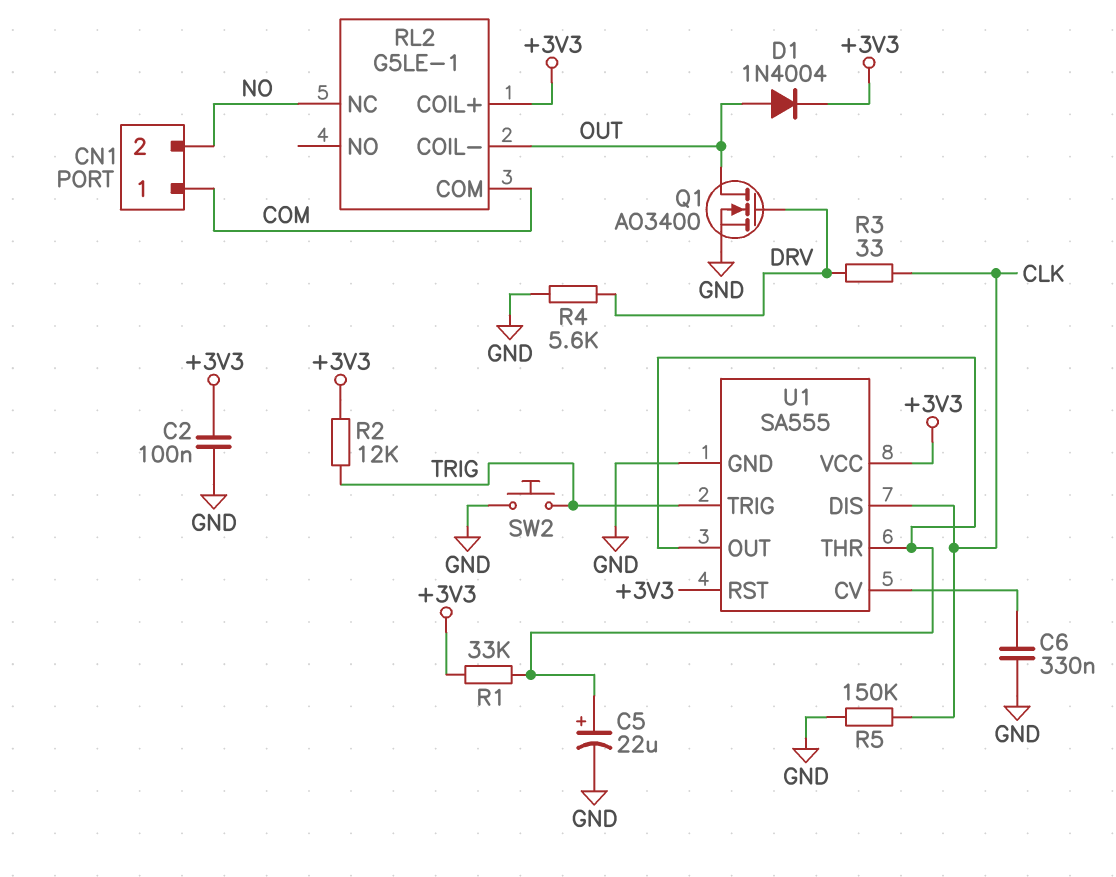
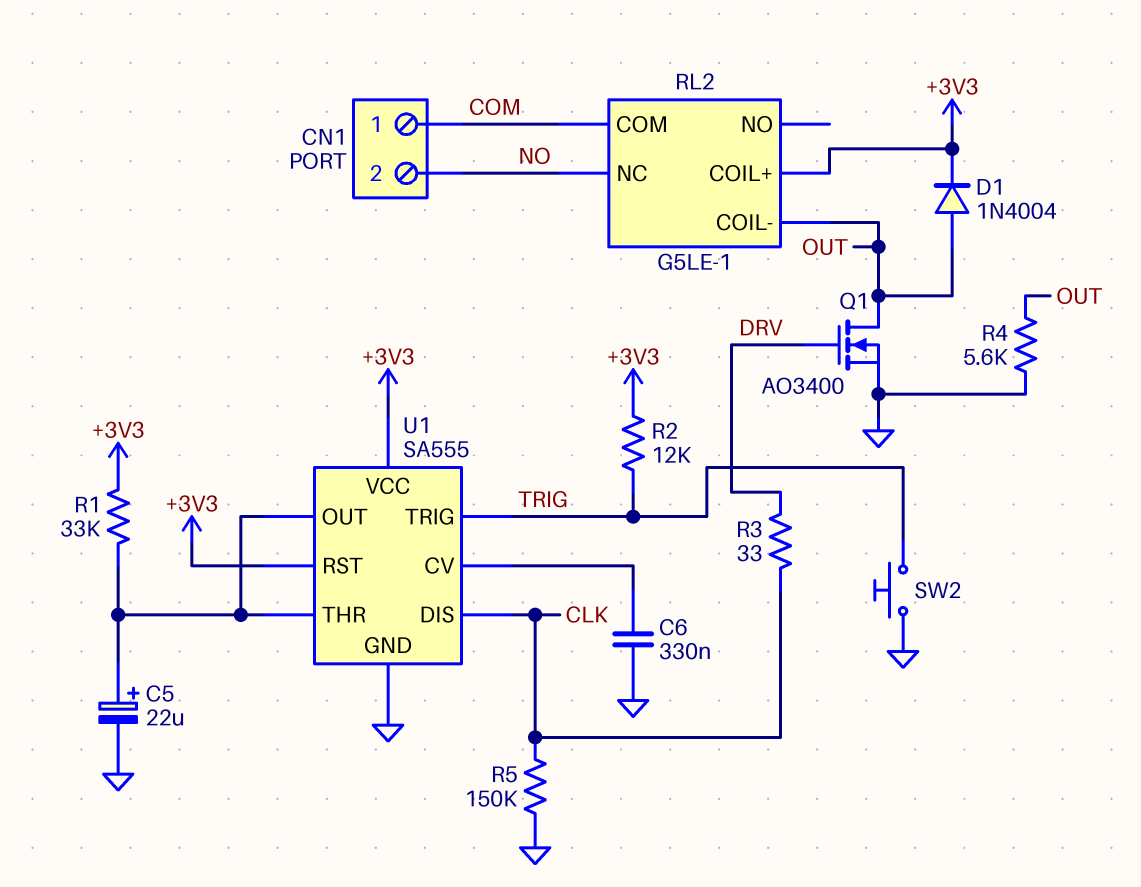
C2: 100nF (+3V3, GND) -> none
R4: 5.6k (DRV, GND) -> 5.6k (GND, OUT)

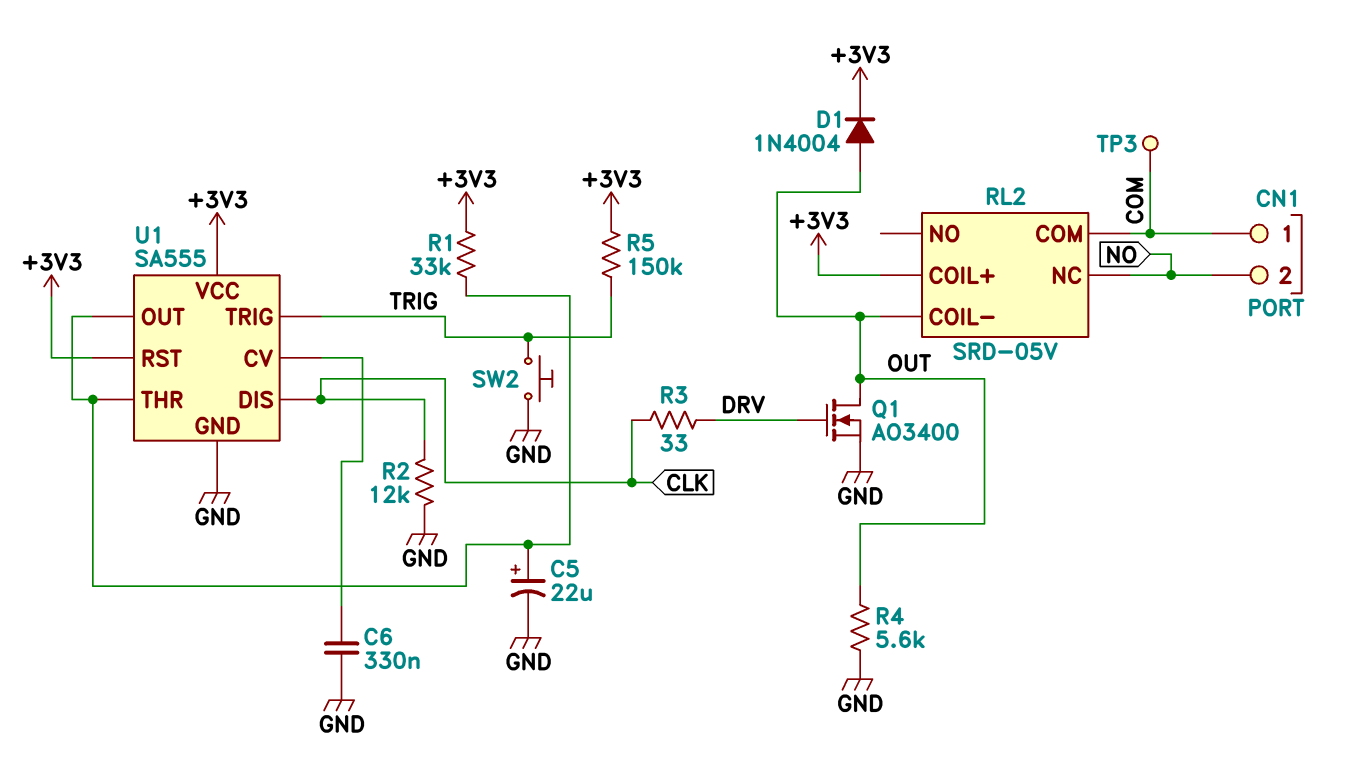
R2: 12k (+3V3, TRIG) -> 12k (CLK, GND)
R5: 150k (CLK, GND) -> 150k (+3V3, TRIG)
RL2: G5LE-1 -> SRD-05V
TP3: none -> test point (COM)

